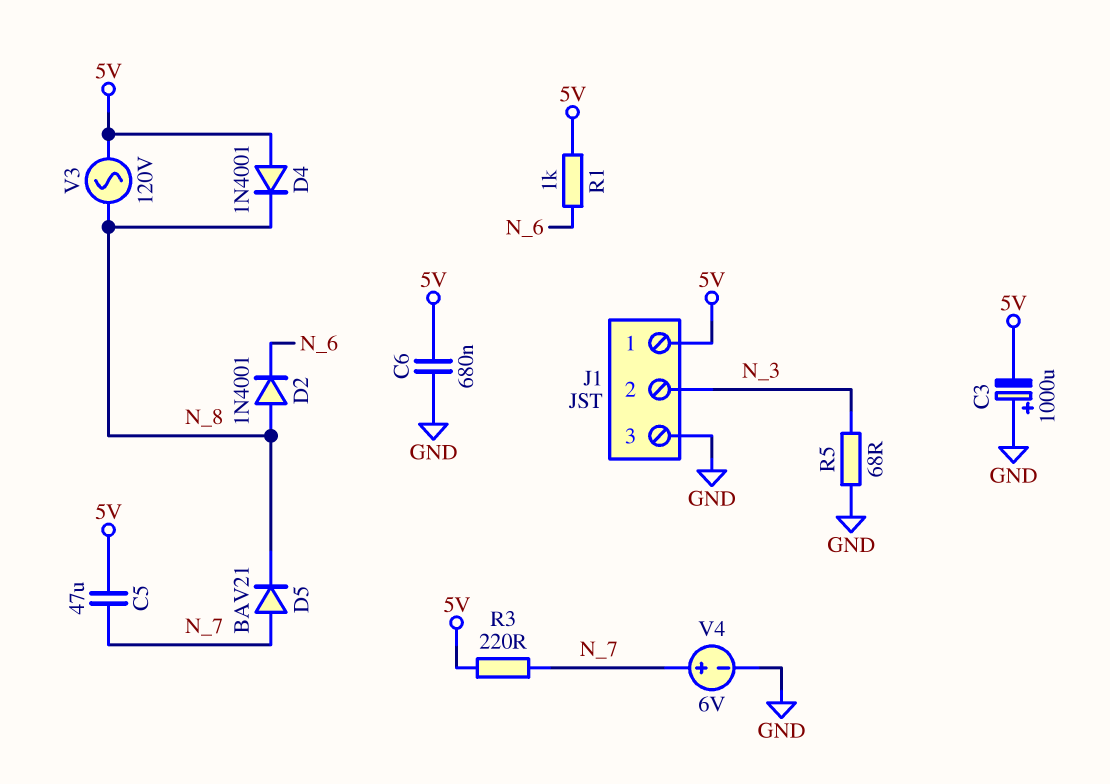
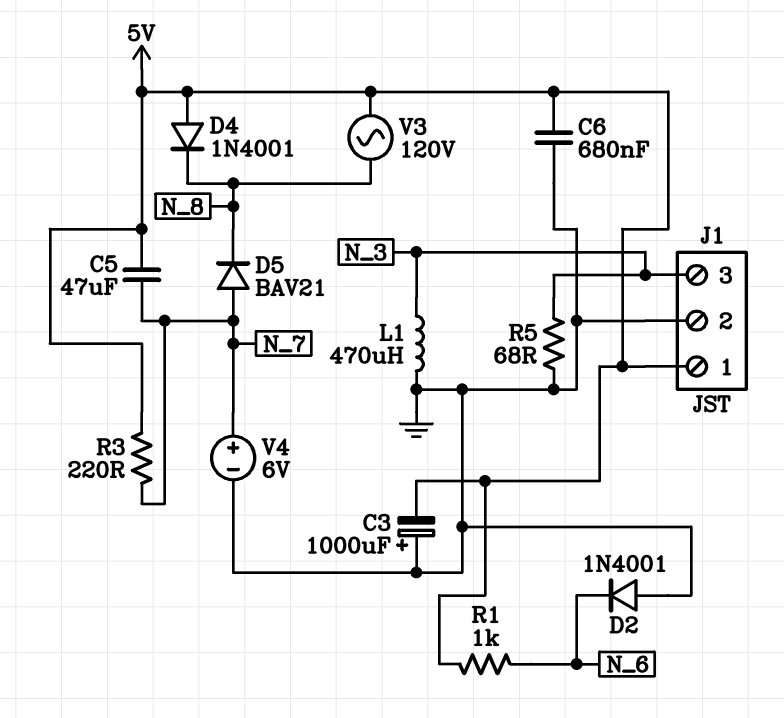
D2: diode 1N4001 (A N_8, K N_6) -> diode 1N4001 (A GND, K N_6)
J1 pin 2: N_3 -> GND
J1 pin 3: GND -> N_3
L1: none -> 470uH (GND, N_3)

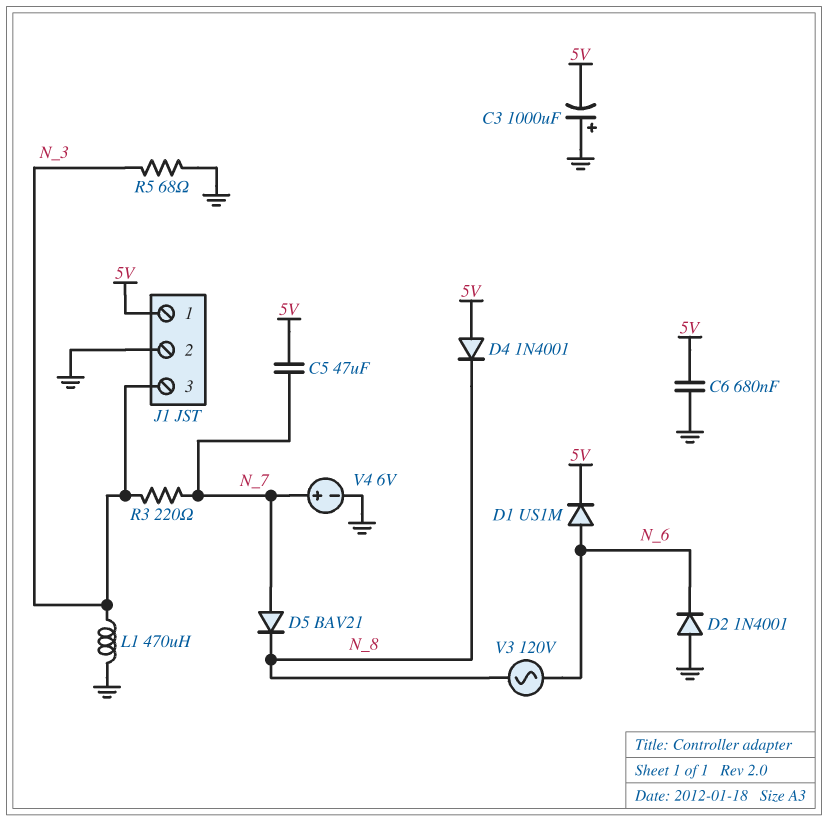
D1: none -> diode US1M (A N_6, K 5V)
R1: 1k (5V, N_6) -> none
R3: 220 (5V, N_7) -> 220 (N_3, N_7)
V3: AC 120V (5V, N_8) -> AC 120V (N_6, N_8)

